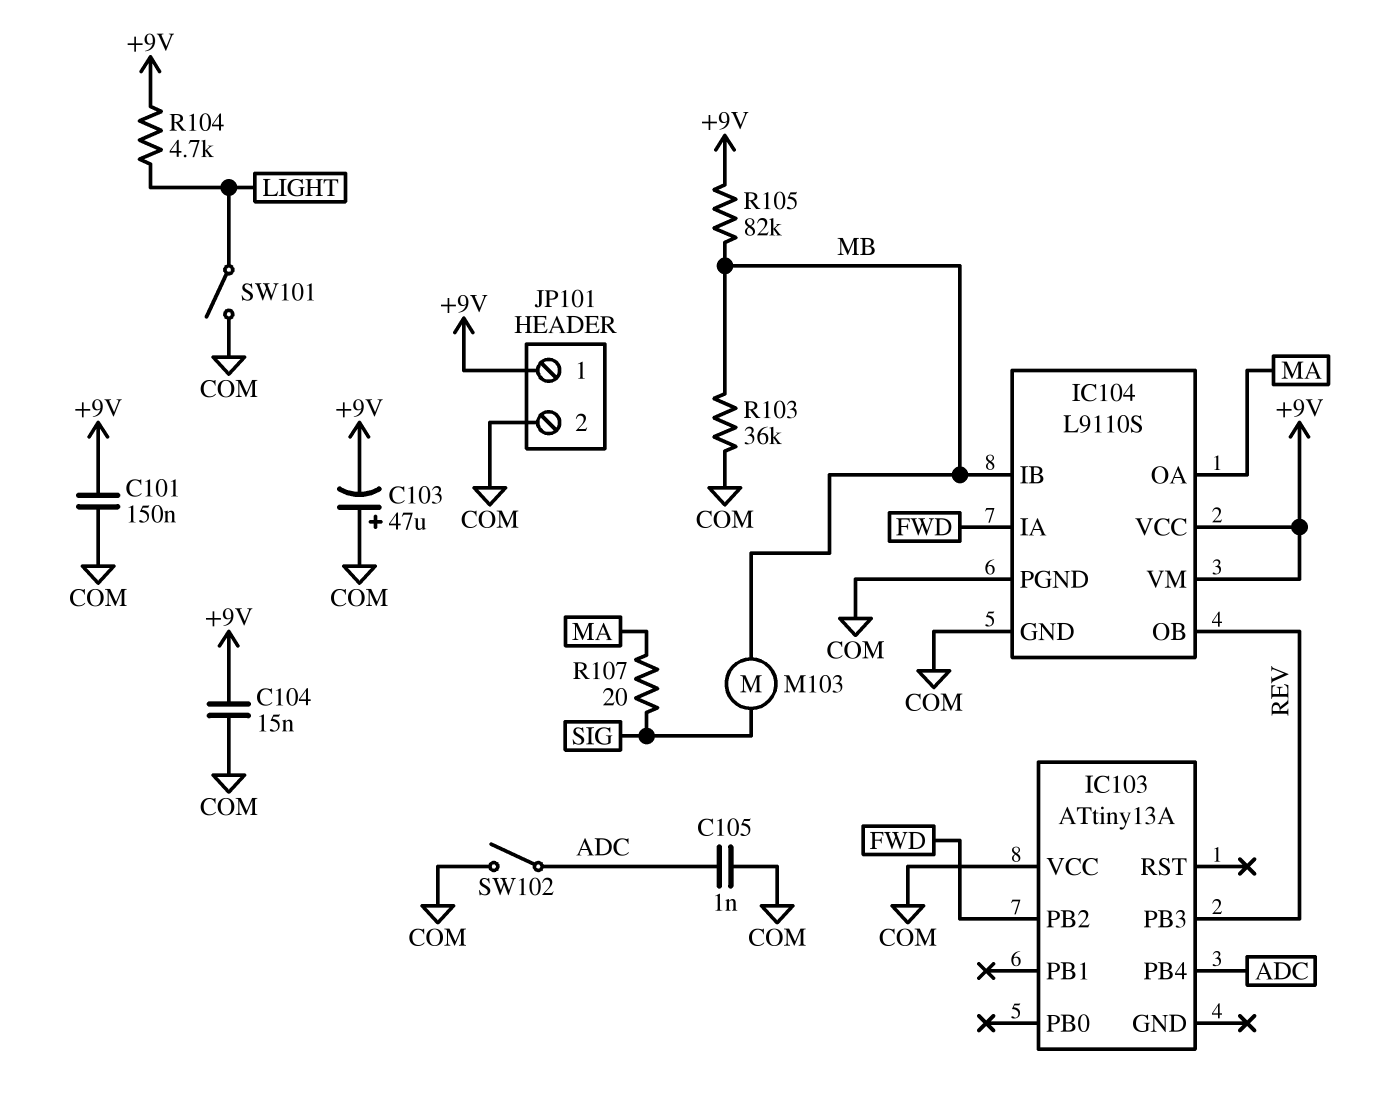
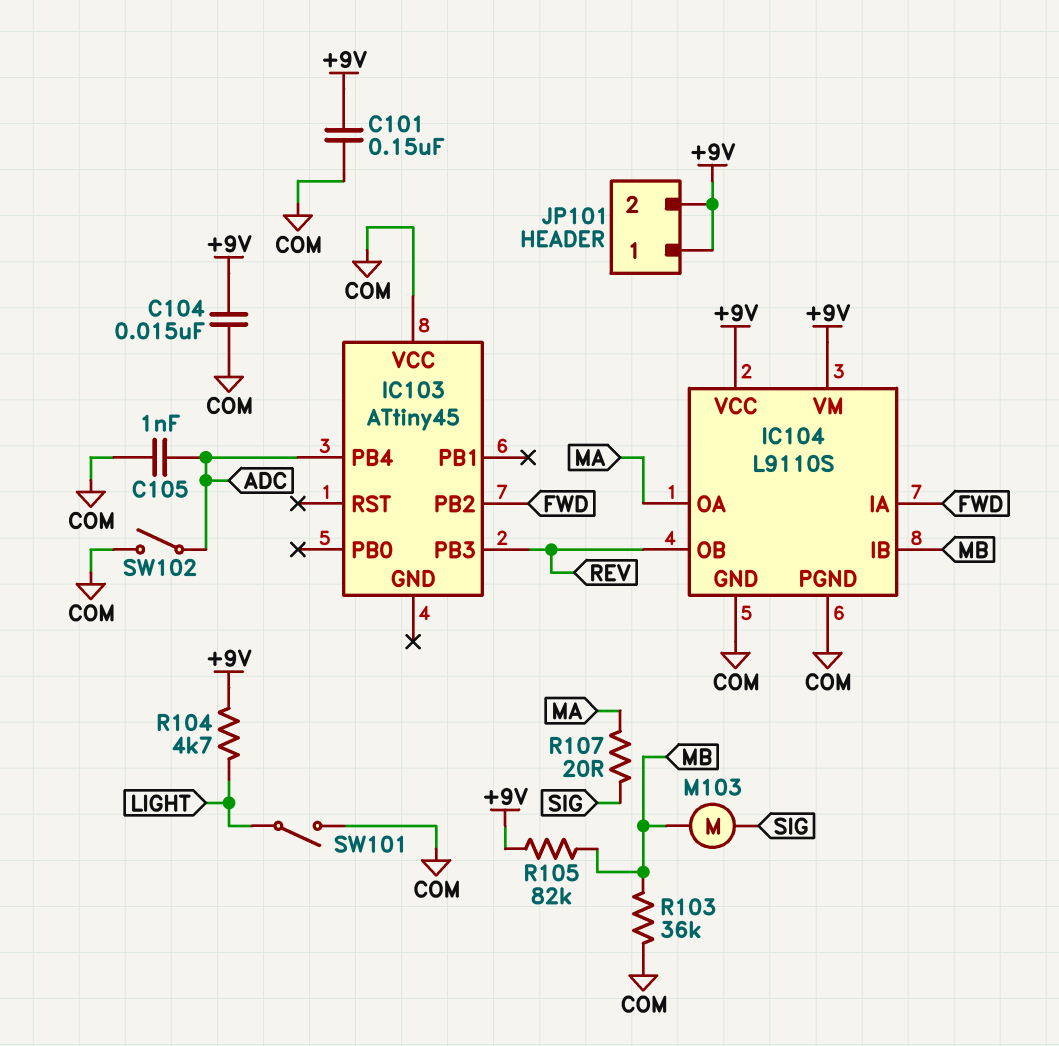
C103: 47uF (plus COM, minus +9V) -> none
IC103: ATtiny13A -> ATtiny45
JP101 pin 2: COM -> +9V

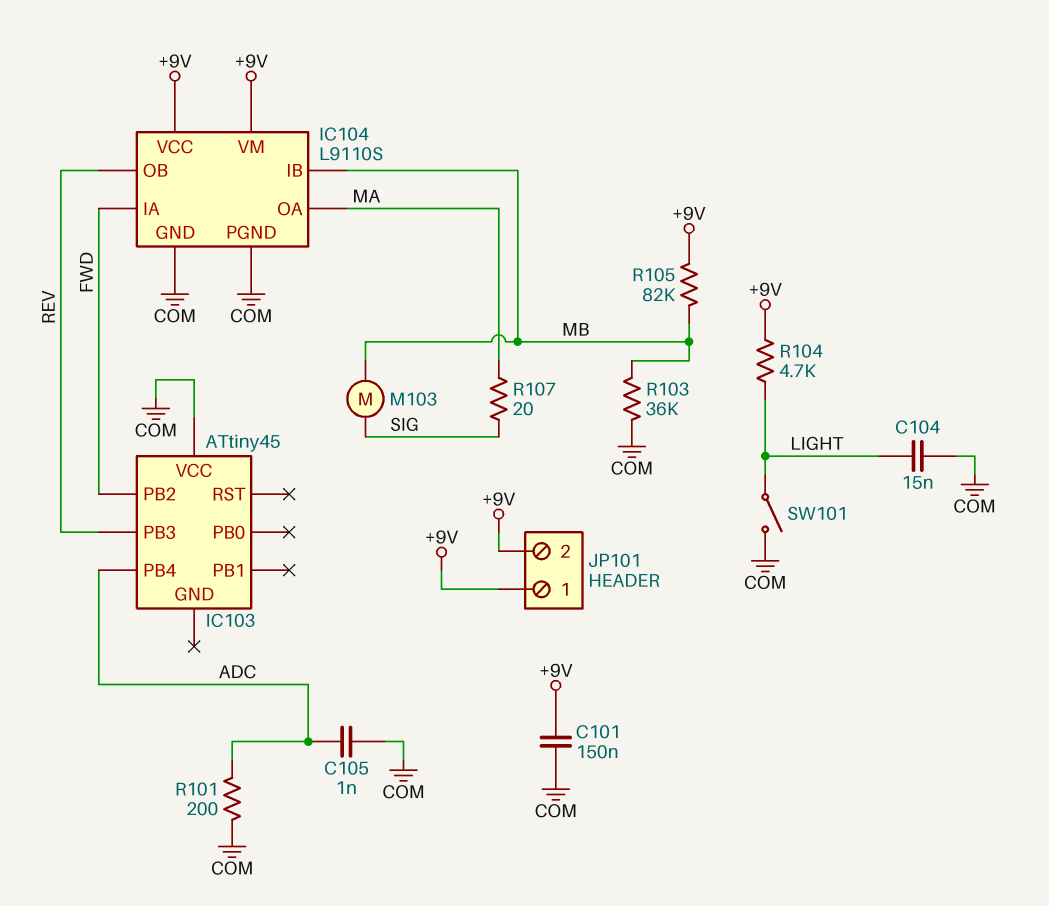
C104: 15nF (+9V, COM) -> 15nF (COM, LIGHT)
R101: none -> 200 (ADC, COM)
SW102: switch (ADC, COM) -> none

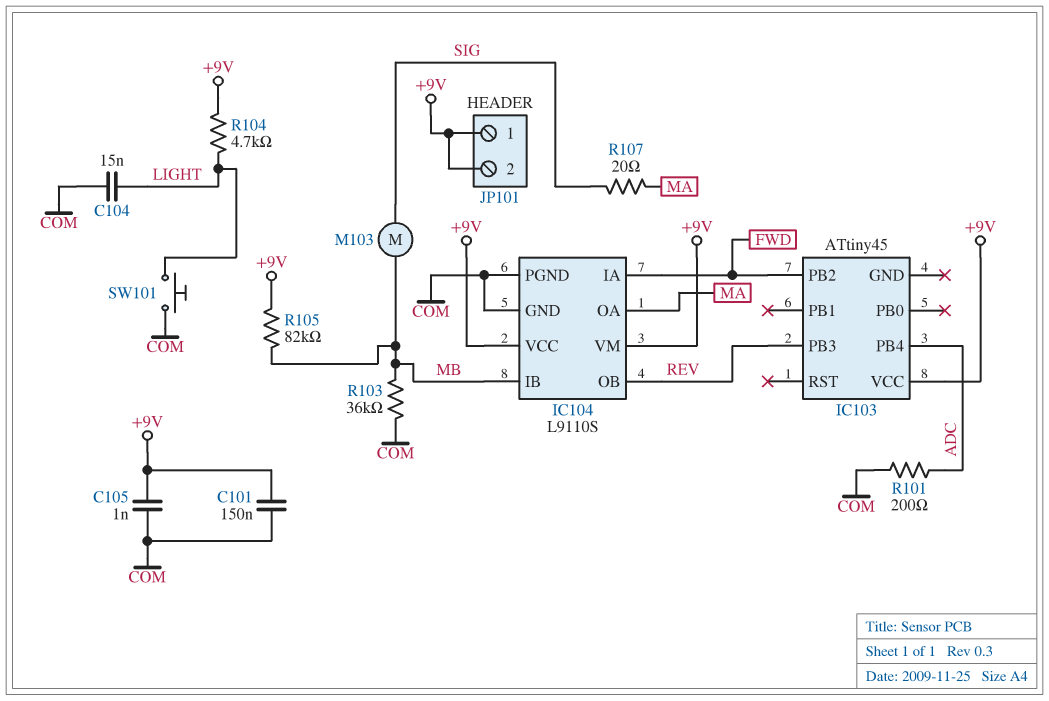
C105: 1nF (ADC, COM) -> 1nF (+9V, COM)
IC103 pin VCC: COM -> +9V
SW101: switch (COM, LIGHT) -> button (COM, LIGHT)

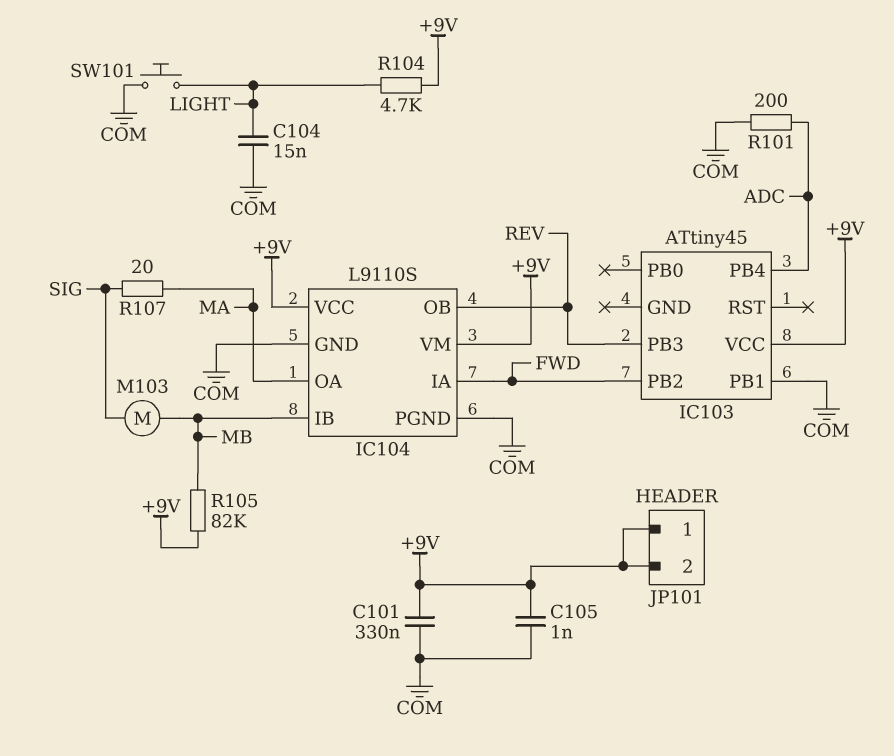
C101: 150nF (+9V, COM) -> 330nF (+9V, COM)
IC103 pin PB1: none -> COM
R103: 36k (COM, MB) -> none

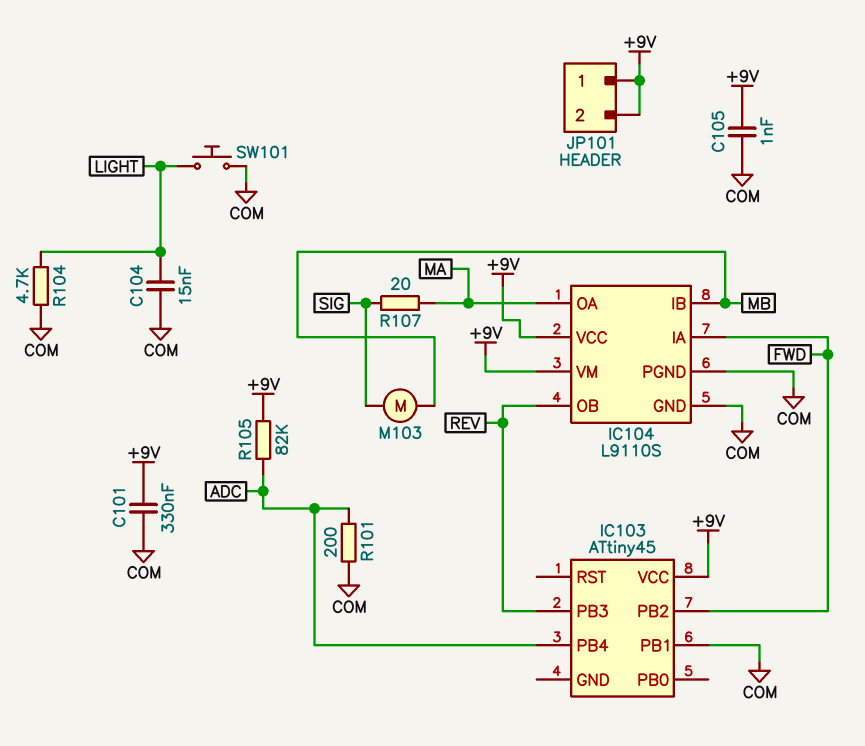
R104: 4.7k (+9V, LIGHT) -> 4.7k (COM, LIGHT)
R105: 82k (+9V, MB) -> 82k (+9V, ADC)

